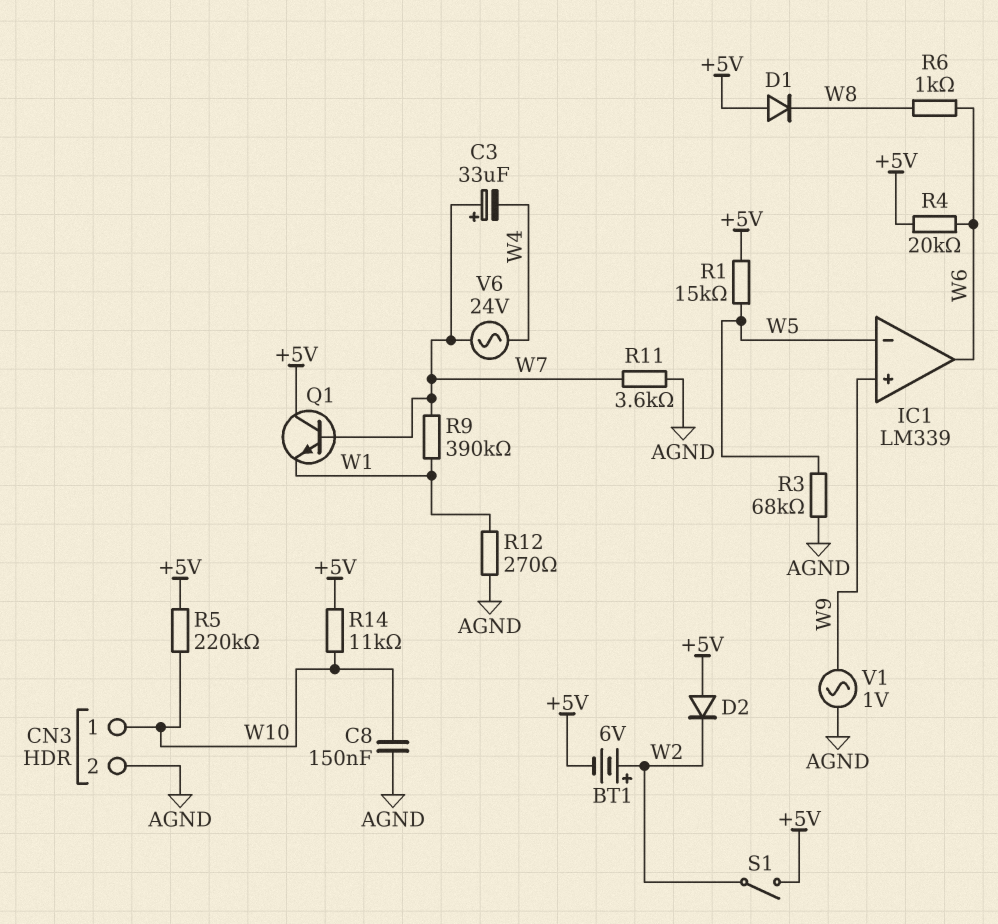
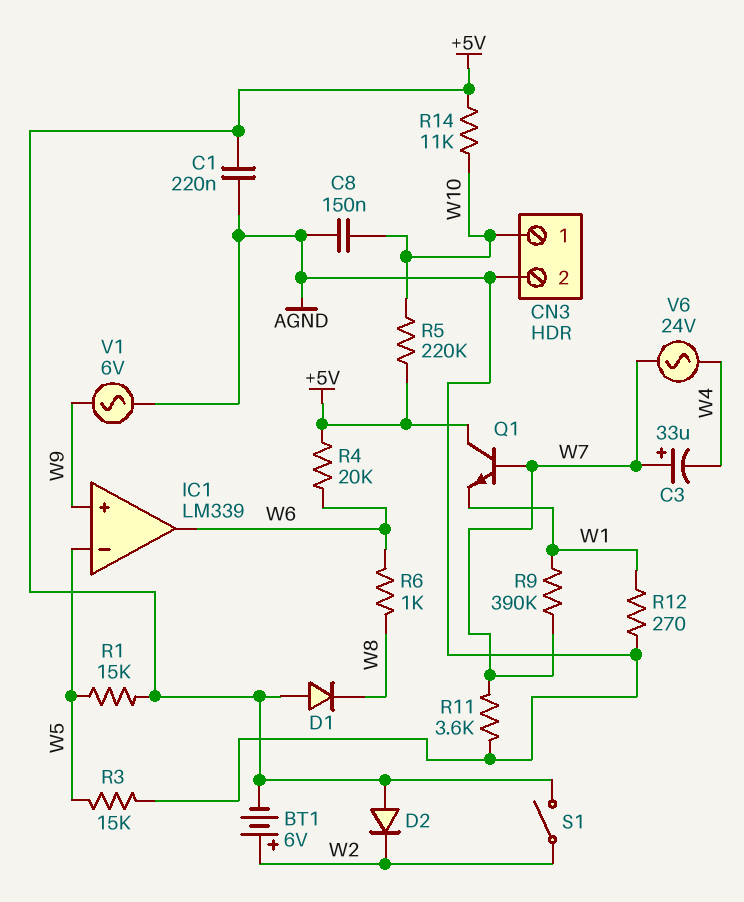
C1: none -> 220nF (+5V, AGND)
R3: 68k (AGND, W5) -> 15k (AGND, W5)
V1: AC 1V (AGND, W9) -> AC 6V (AGND, W9)

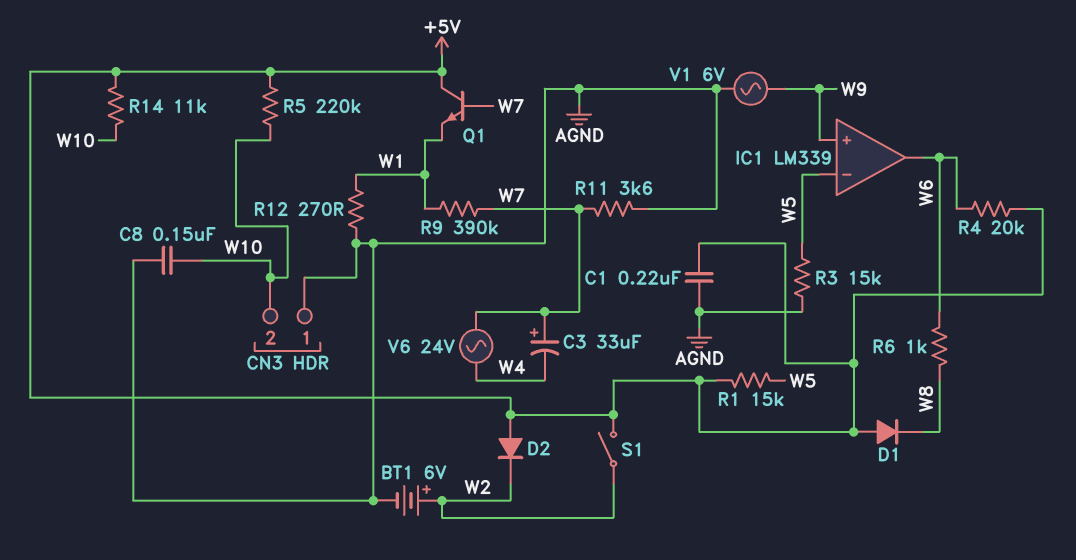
BT1: 6V (plus W2, minus +5V) -> 6V (plus W2, minus AGND)
CN3 pin 1: W10 -> AGND
CN3 pin 2: AGND -> W10

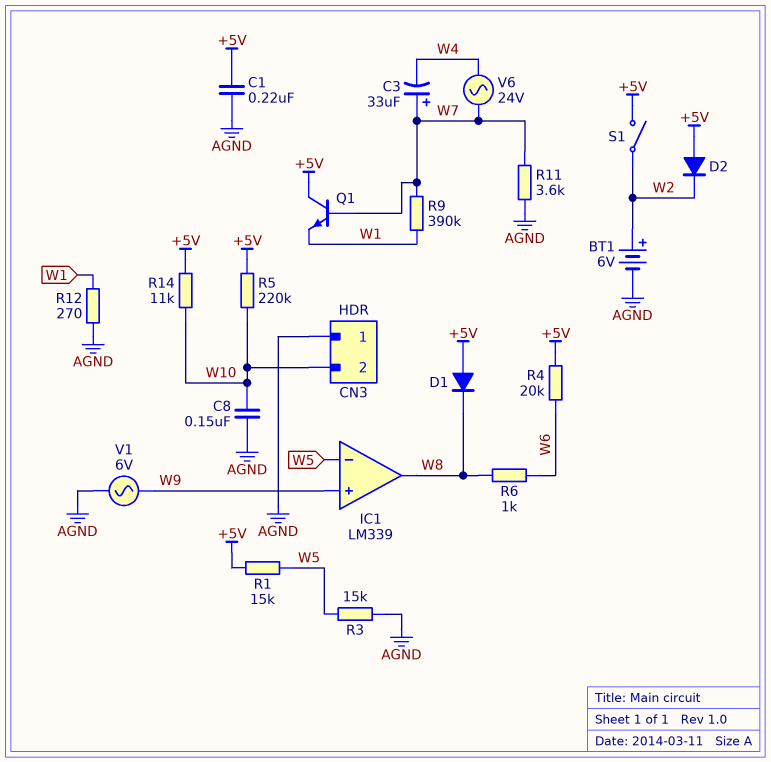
IC1 pin out: W6 -> W8

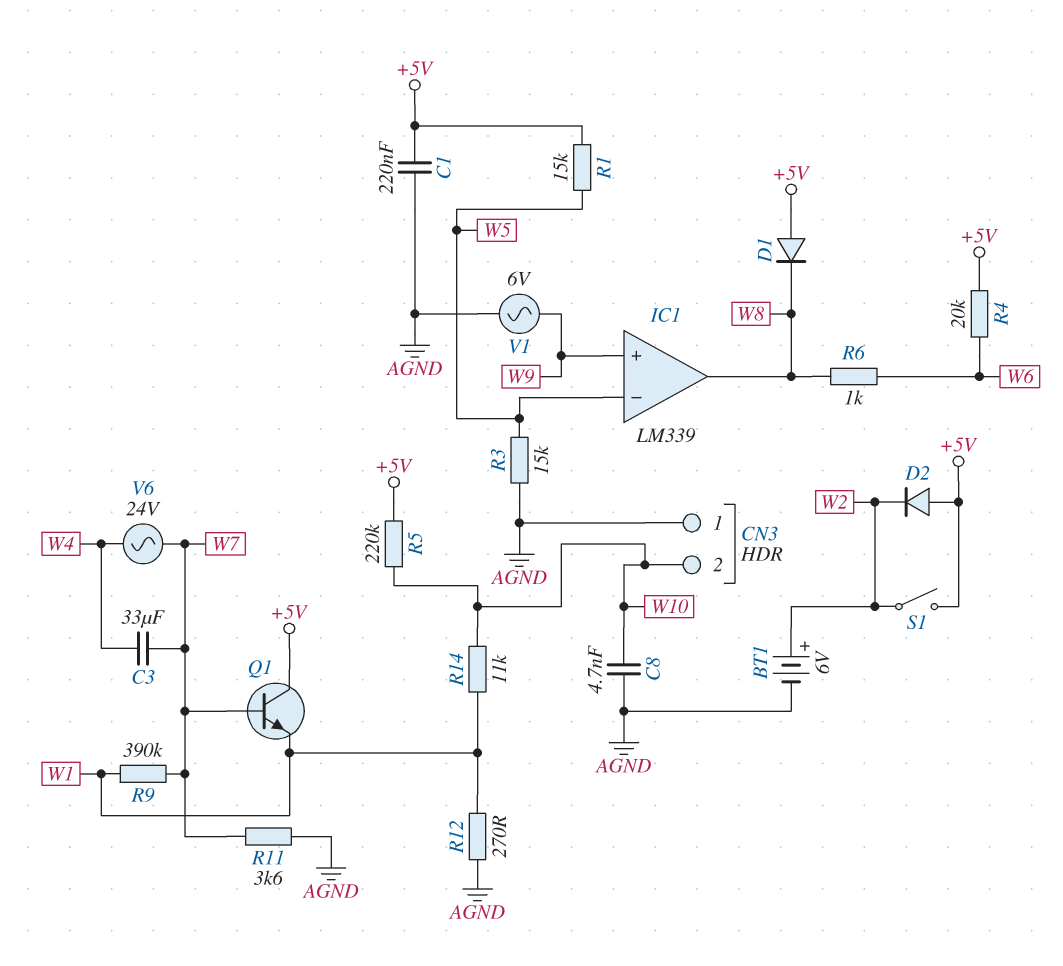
C3: 33uF (plus W7, minus W4) -> 33uF (W4, W7)
C8: 150nF (AGND, W10) -> 4.7nF (AGND, W10)
R14: 11k (+5V, W10) -> 11k (W1, W10)

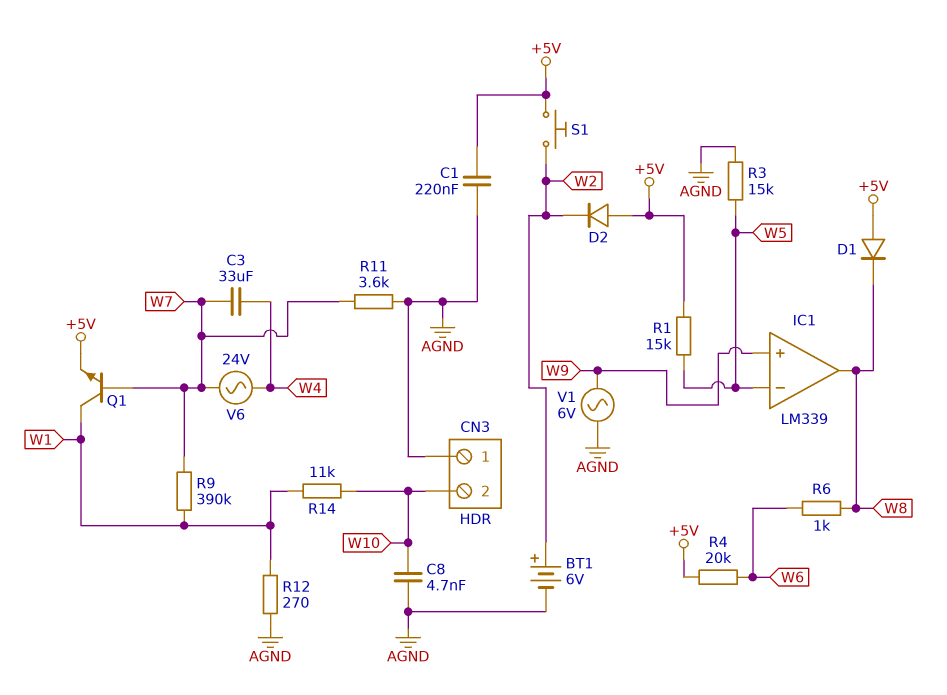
Q1: NPN (B W7, C +5V, E W1) -> NPN (B W7, C W1, E +5V)
R5: 220k (+5V, W10) -> none
S1: switch (+5V, W2) -> button (+5V, W2)

